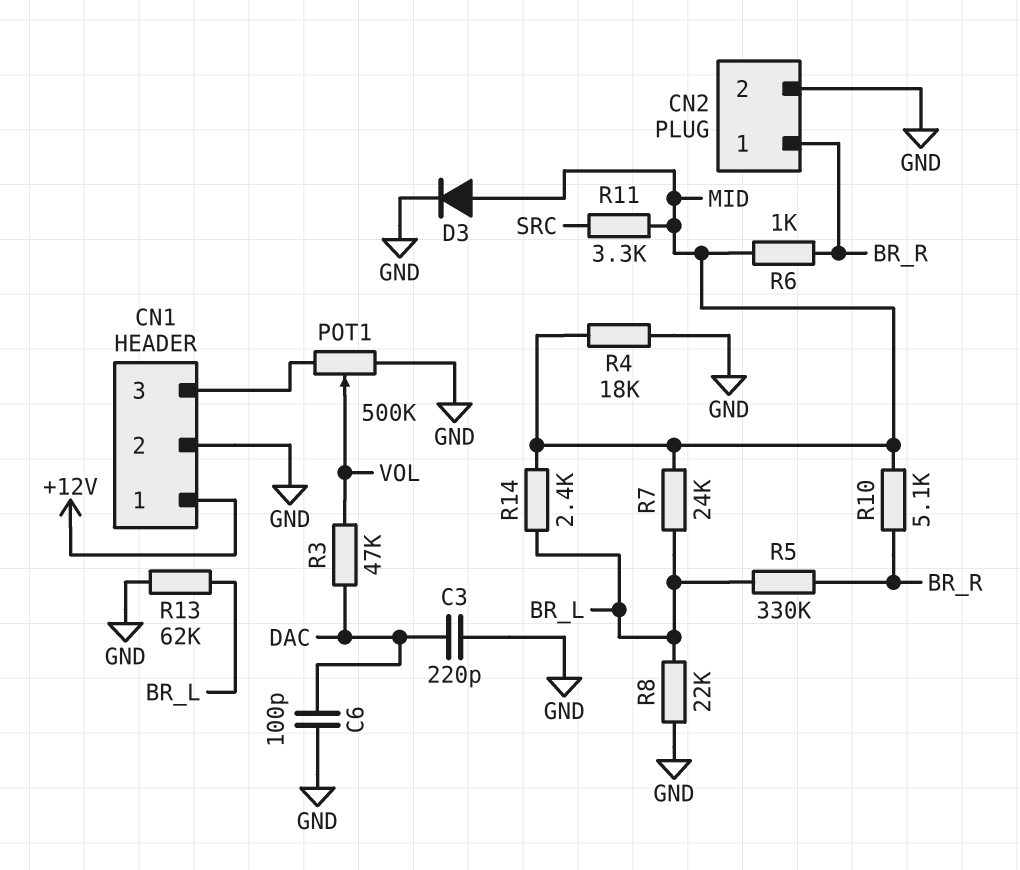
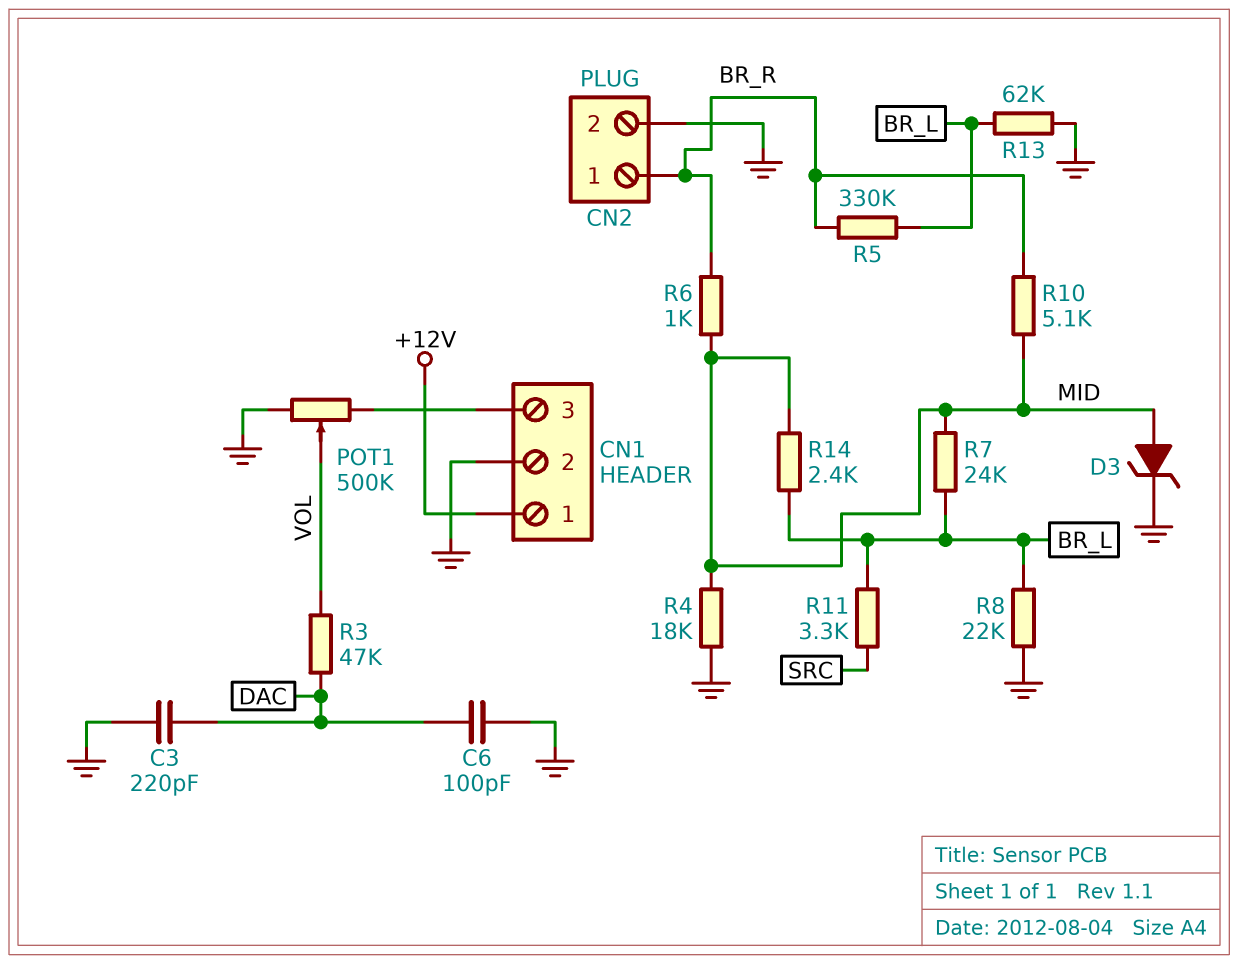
D3: diode (A MID, K GND) -> zener (A MID, K GND)
R11: 3.3k (MID, SRC) -> 3.3k (BR_L, SRC)

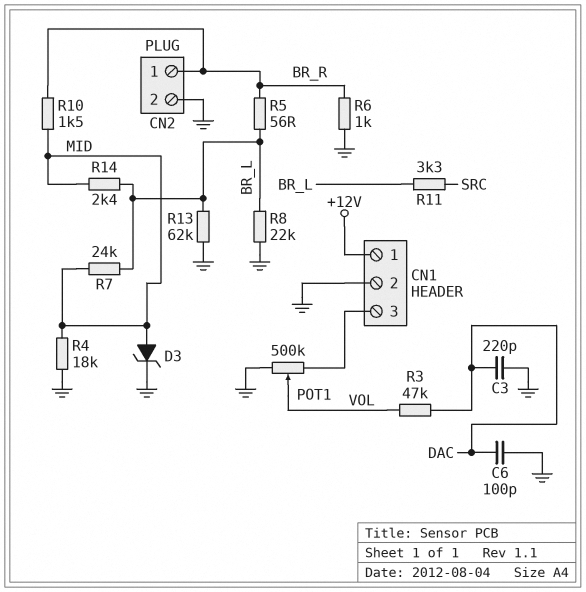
R5: 330k (BR_L, BR_R) -> 56 (BR_L, BR_R)
R6: 1k (BR_R, MID) -> 1k (BR_R, GND)
R10: 5.1k (BR_R, MID) -> 1.5k (BR_R, MID)

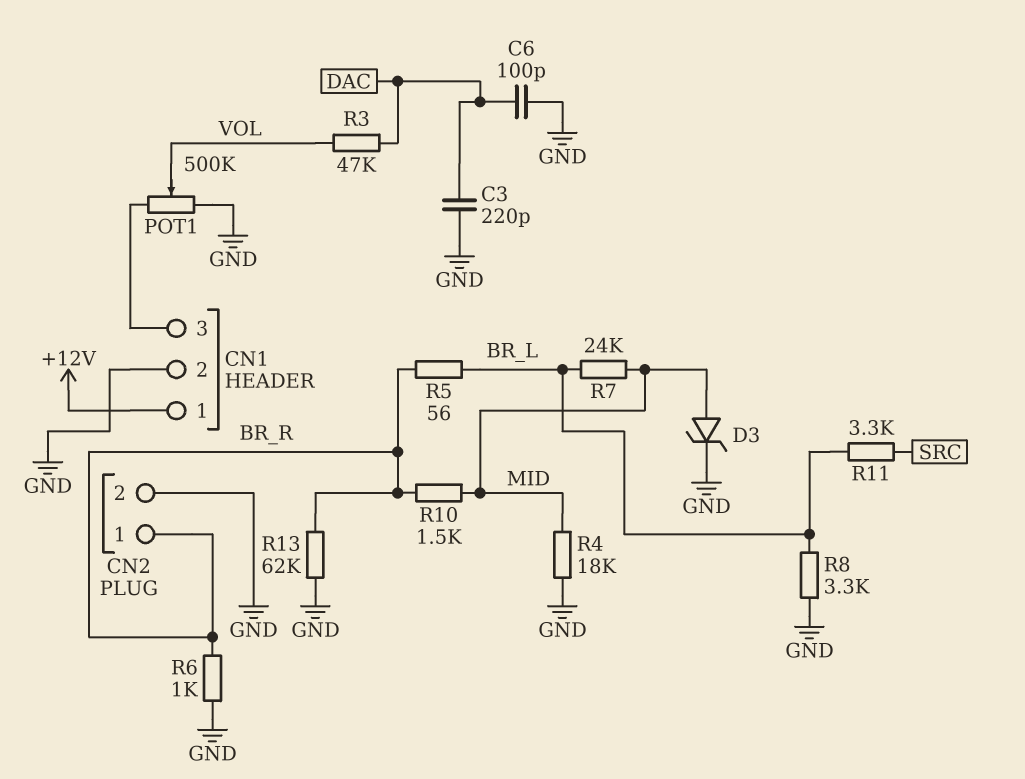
R8: 22k (BR_L, GND) -> 3.3k (BR_L, GND)
R13: 62k (BR_L, GND) -> 62k (BR_R, GND)
R14: 2.4k (BR_L, MID) -> none

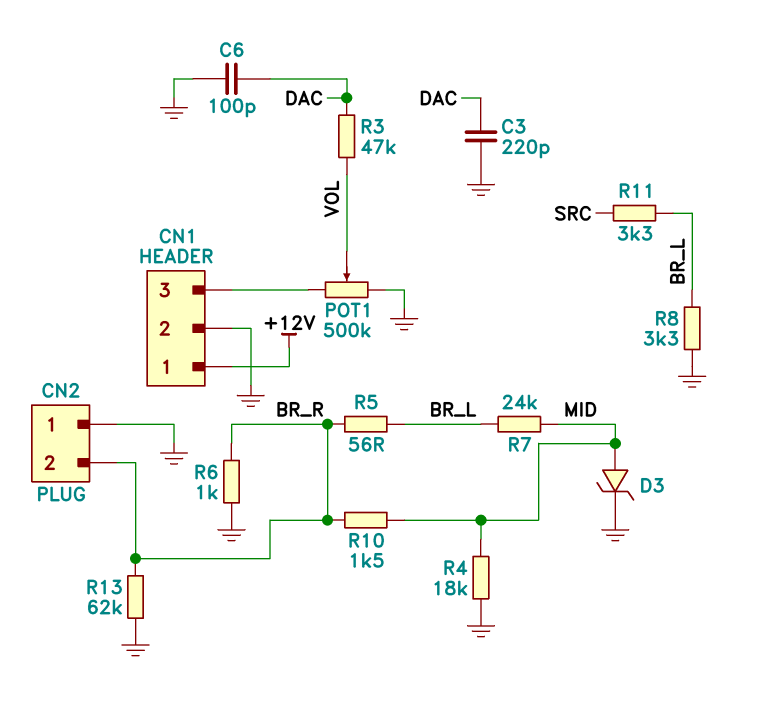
CN2 pin 1: BR_R -> GND
CN2 pin 2: GND -> BR_R

